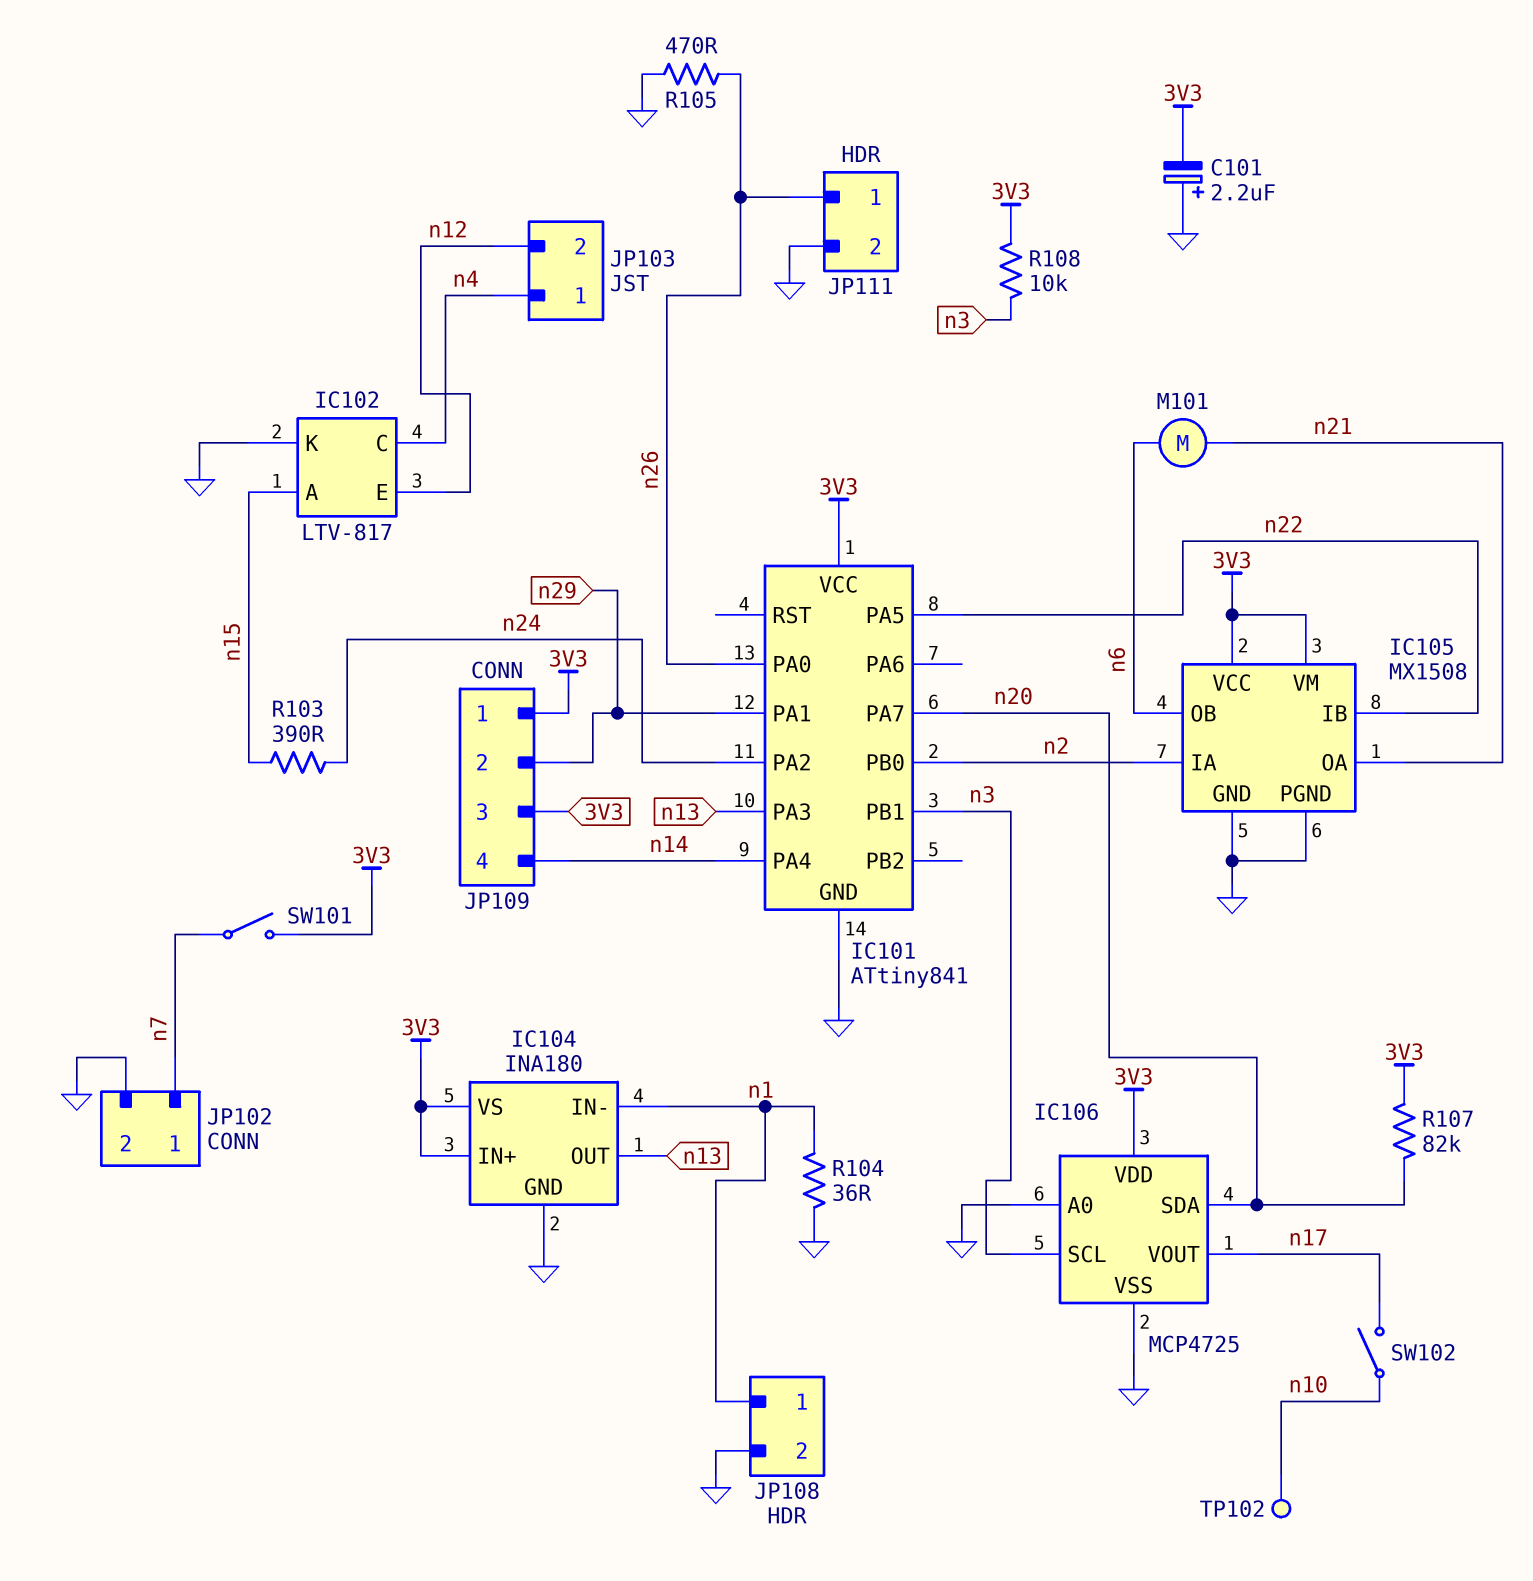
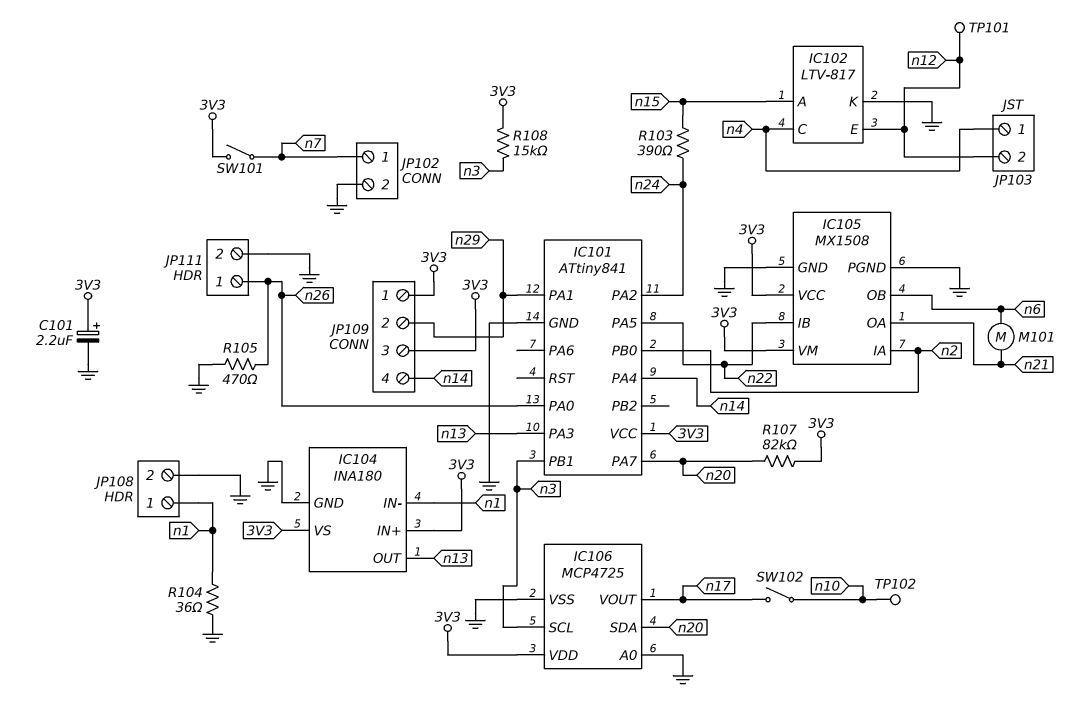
C101: 2.2uF (plus GND, minus 3V3) -> 2.2uF (plus 3V3, minus GND)
R108: 10k (3V3, n3) -> 15k (3V3, n3)
TP101: none -> test point (n12)

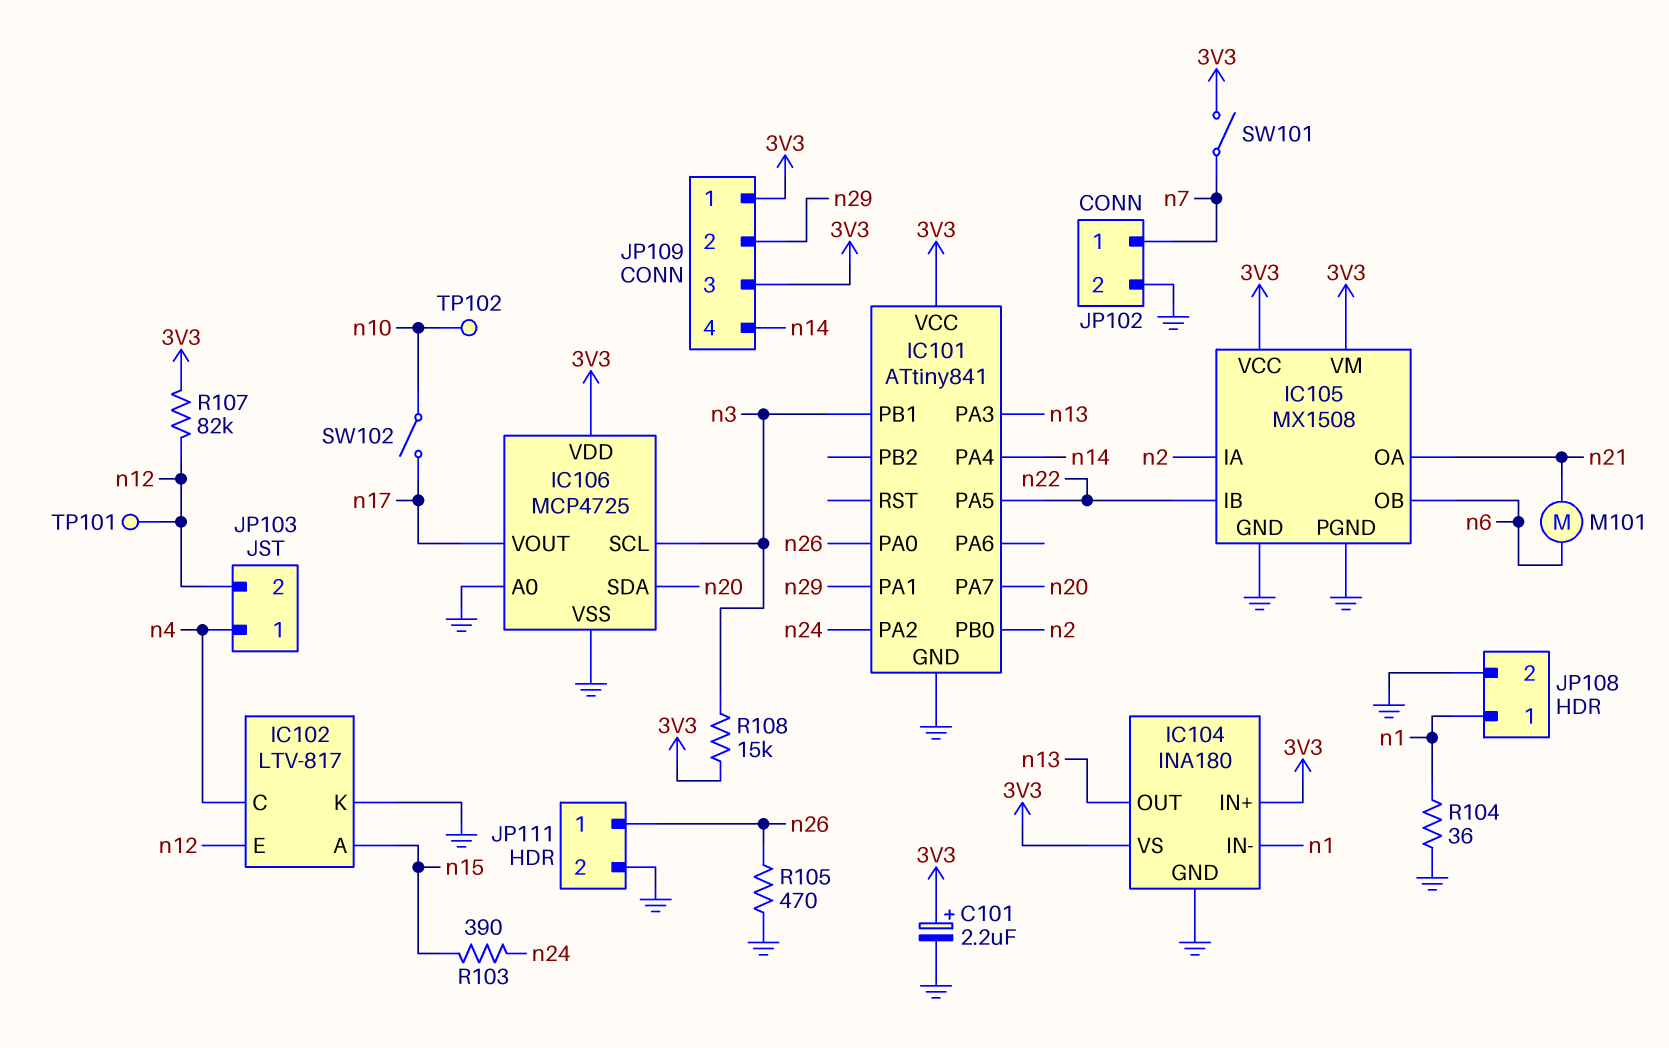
R107: 82k (3V3, n20) -> 82k (3V3, n12)

